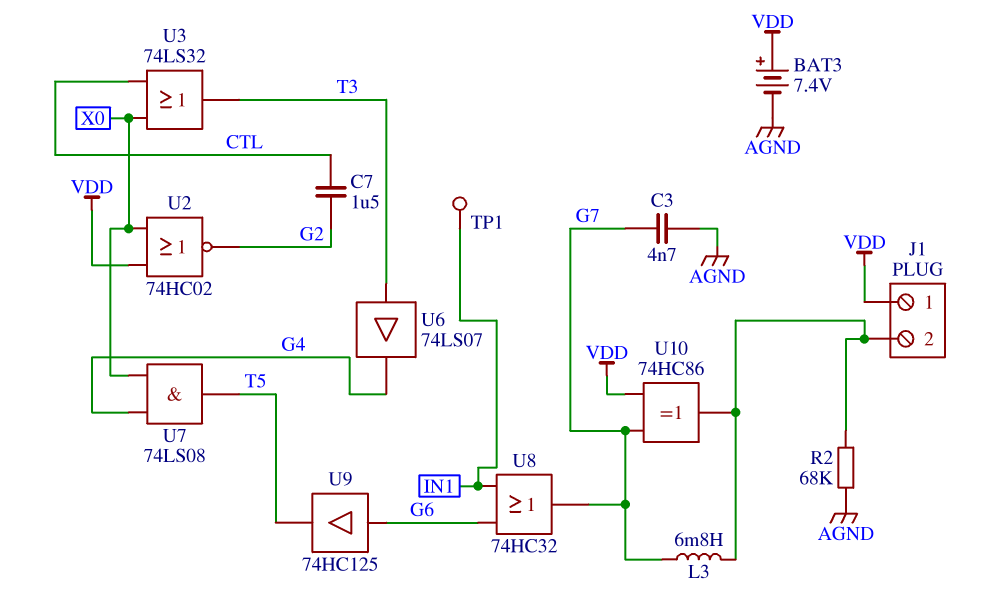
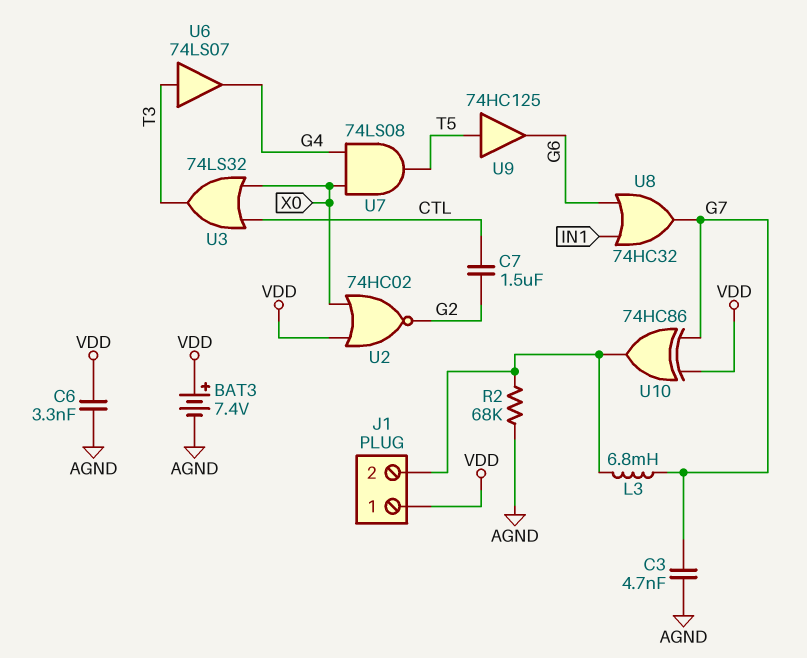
C6: none -> 3.3nF (AGND, VDD)
TP1: test point (IN1) -> none
U9: buffer 74HC125 (in G6, out T5) -> buffer 74HC125 (in T5, out G6)

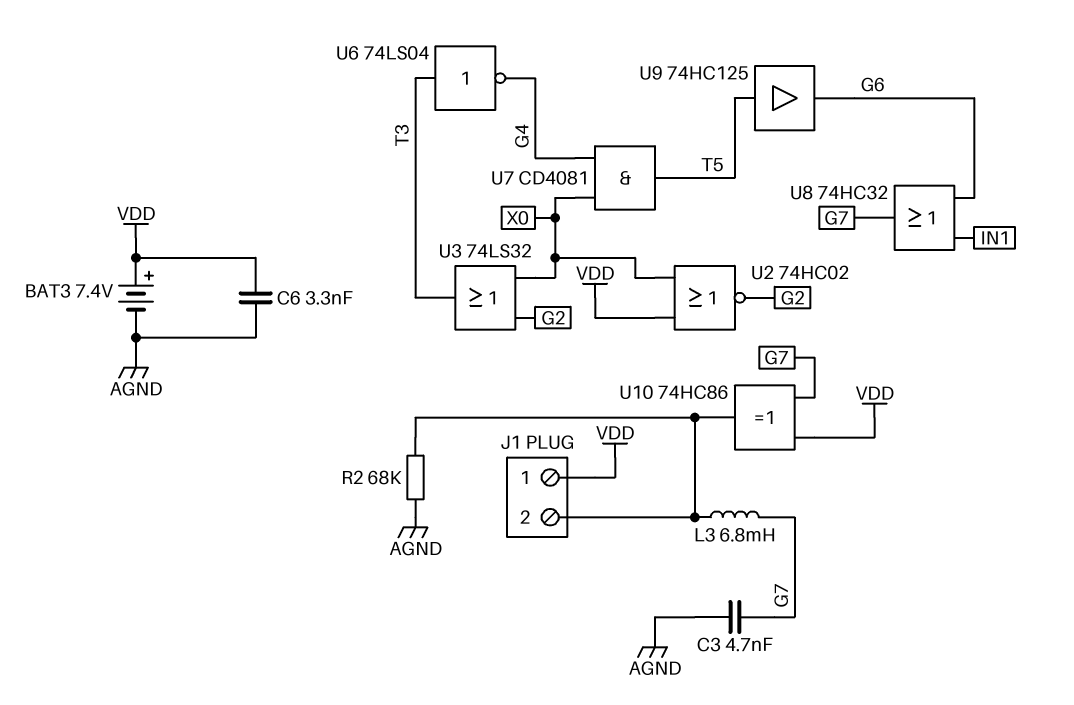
C7: 1.5uF (CTL, G2) -> none
U3: OR 74LS32 (in CTL, in X0, out T3) -> OR 74LS32 (in G2, in X0, out T3)
U6: buffer 74LS07 (in T3, out G4) -> NOT 74LS04 (in T3, out G4)
U7: AND 74LS08 (in G4, in X0, out T5) -> AND CD4081 (in G4, in X0, out T5)

